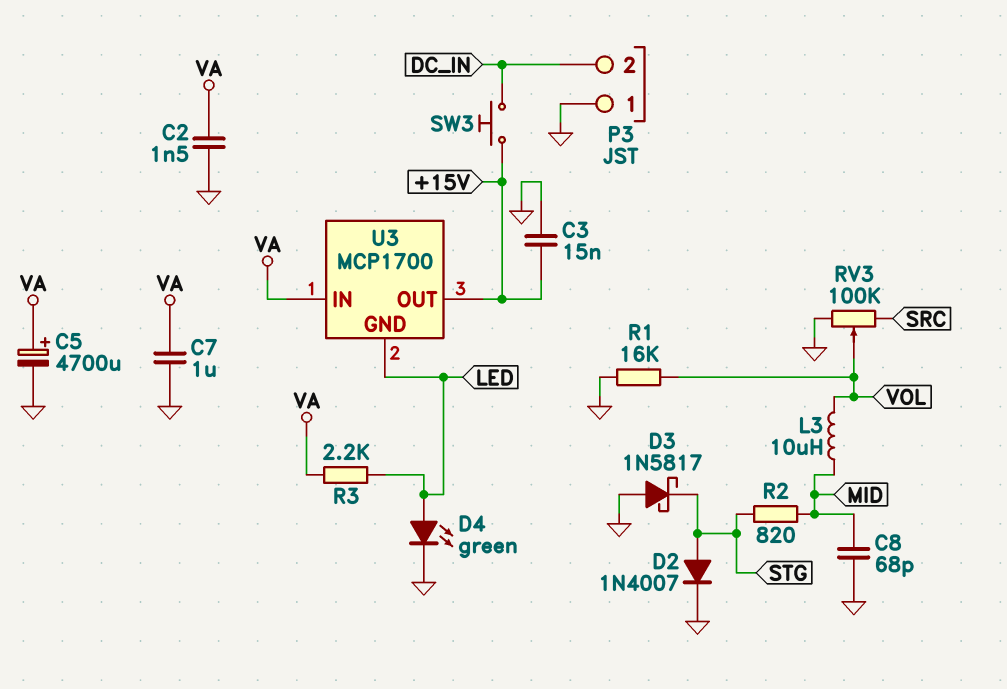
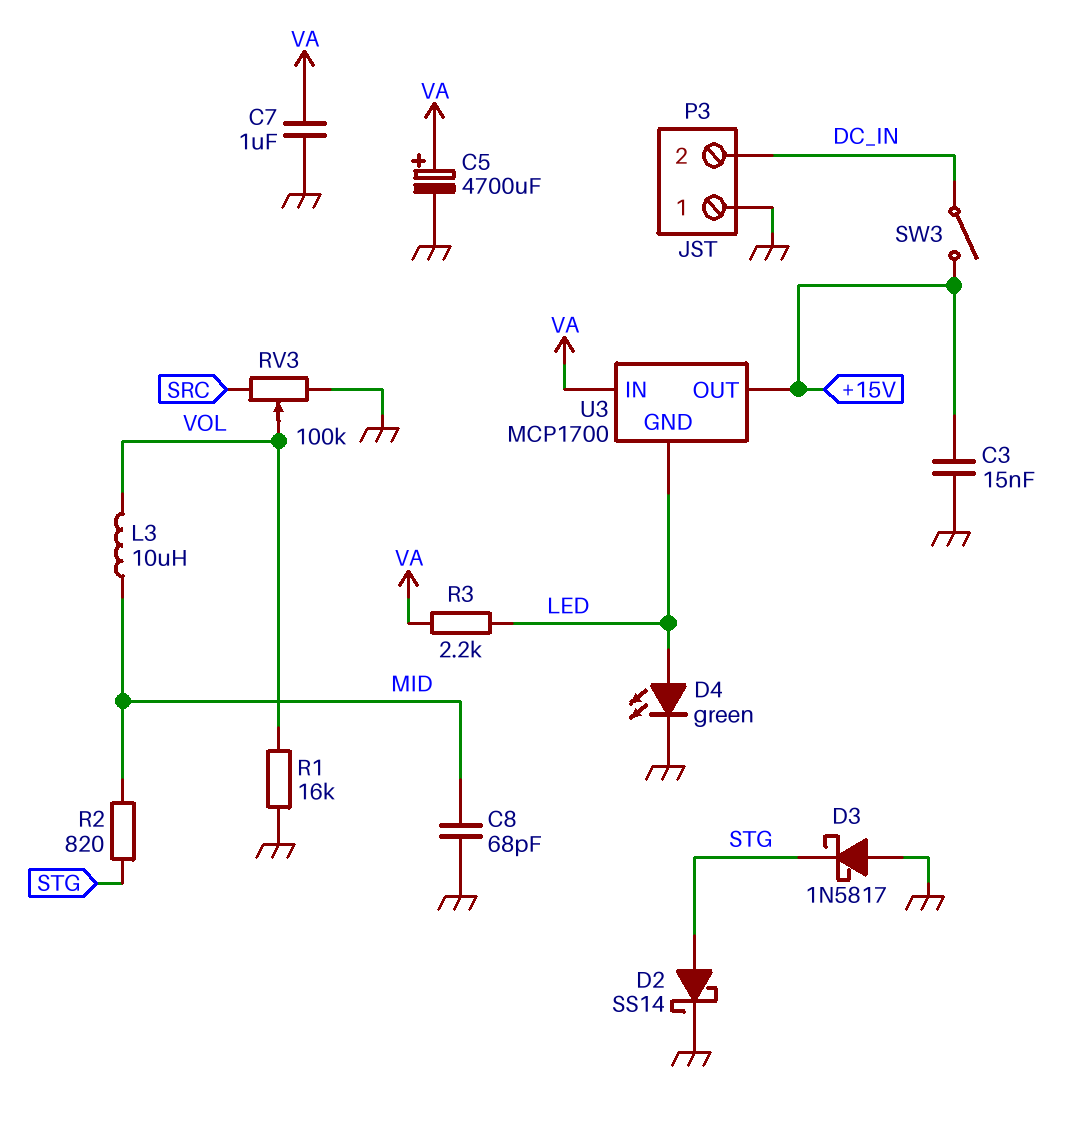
C2: 1.5nF (GND, VA) -> none
D2: diode 1N4007 (A STG, K GND) -> schottky SS14 (A STG, K GND)
SW3: button (+15V, DC_IN) -> switch (+15V, DC_IN)

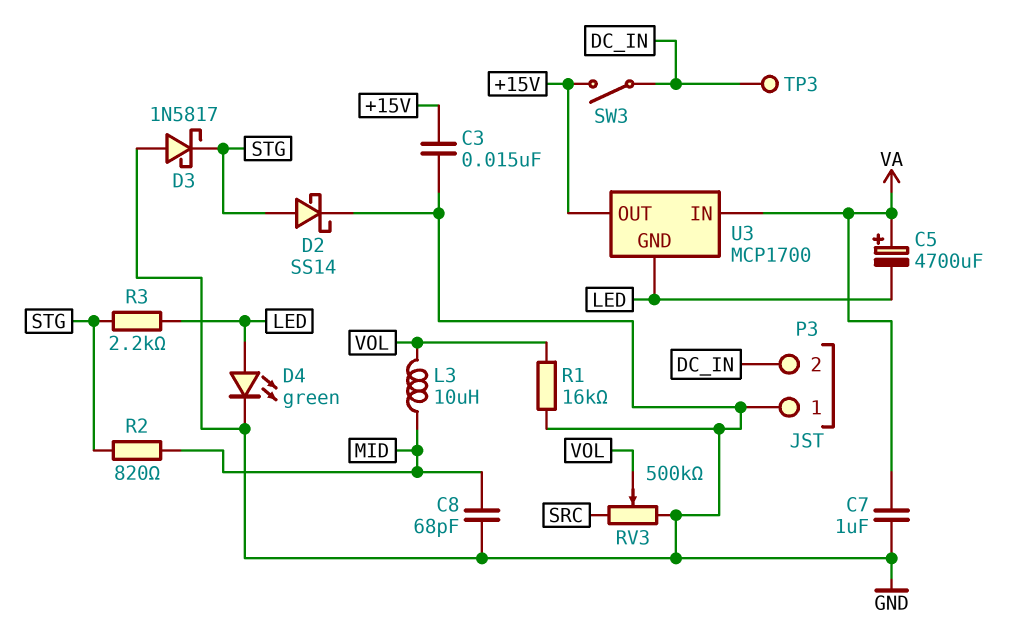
C5: 4700uF (plus VA, minus GND) -> 4700uF (plus VA, minus LED)
R3: 2.2k (LED, VA) -> 2.2k (LED, STG)
RV3: 100k (GND, SRC, wiper VOL) -> 500k (GND, SRC, wiper VOL)
TP3: none -> test point (DC_IN)

